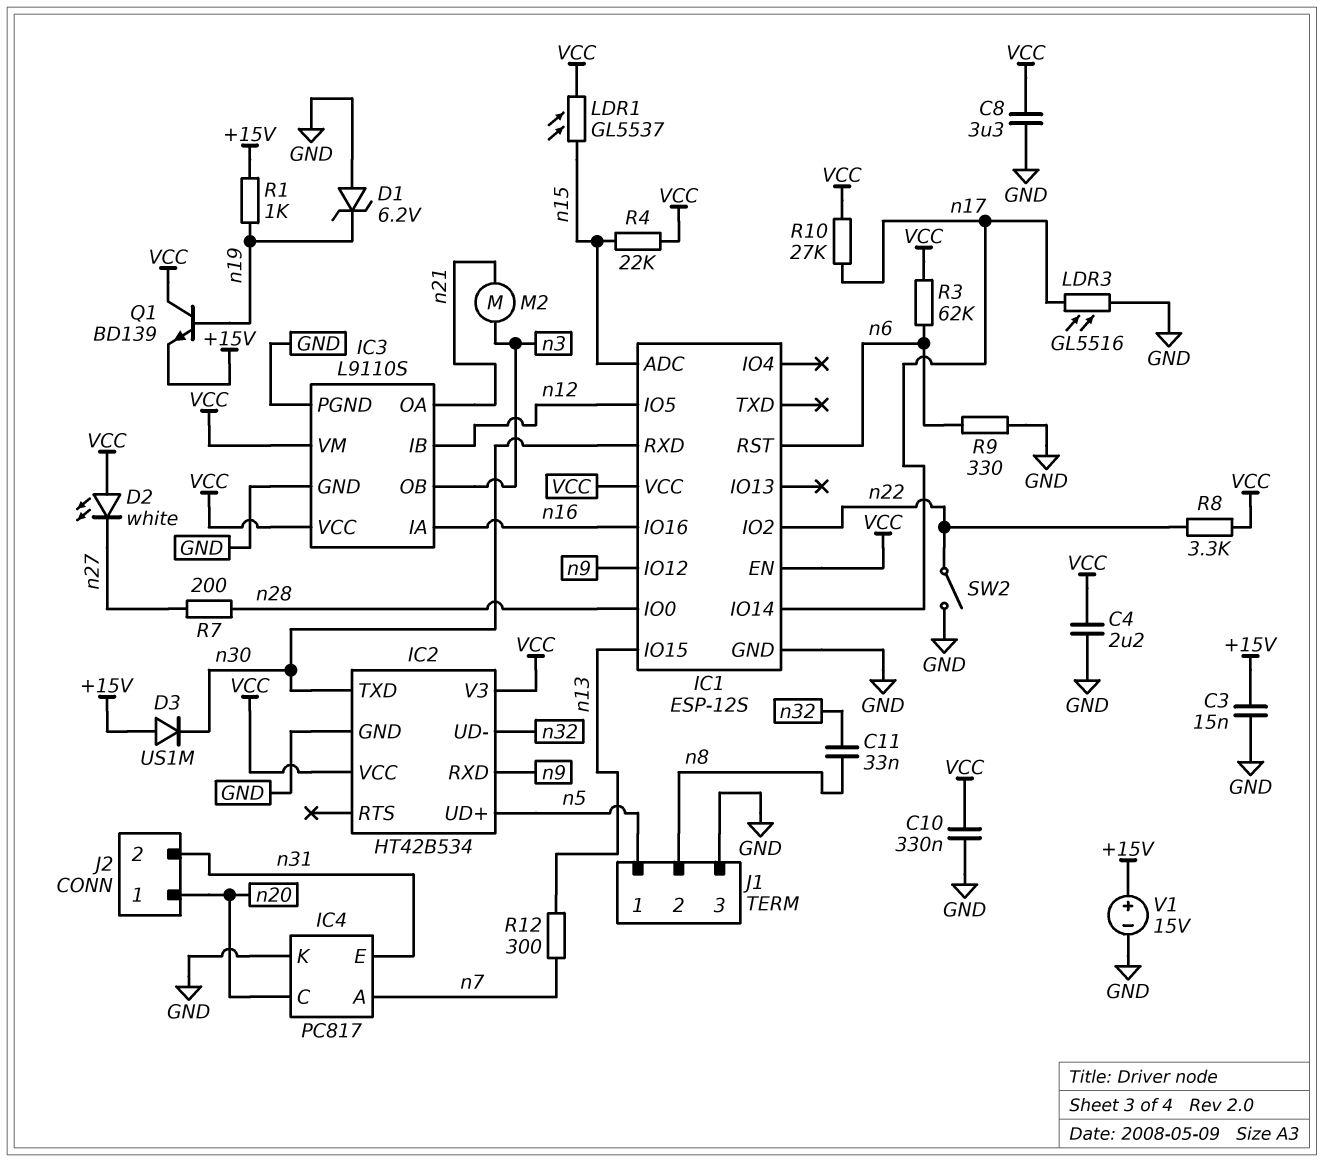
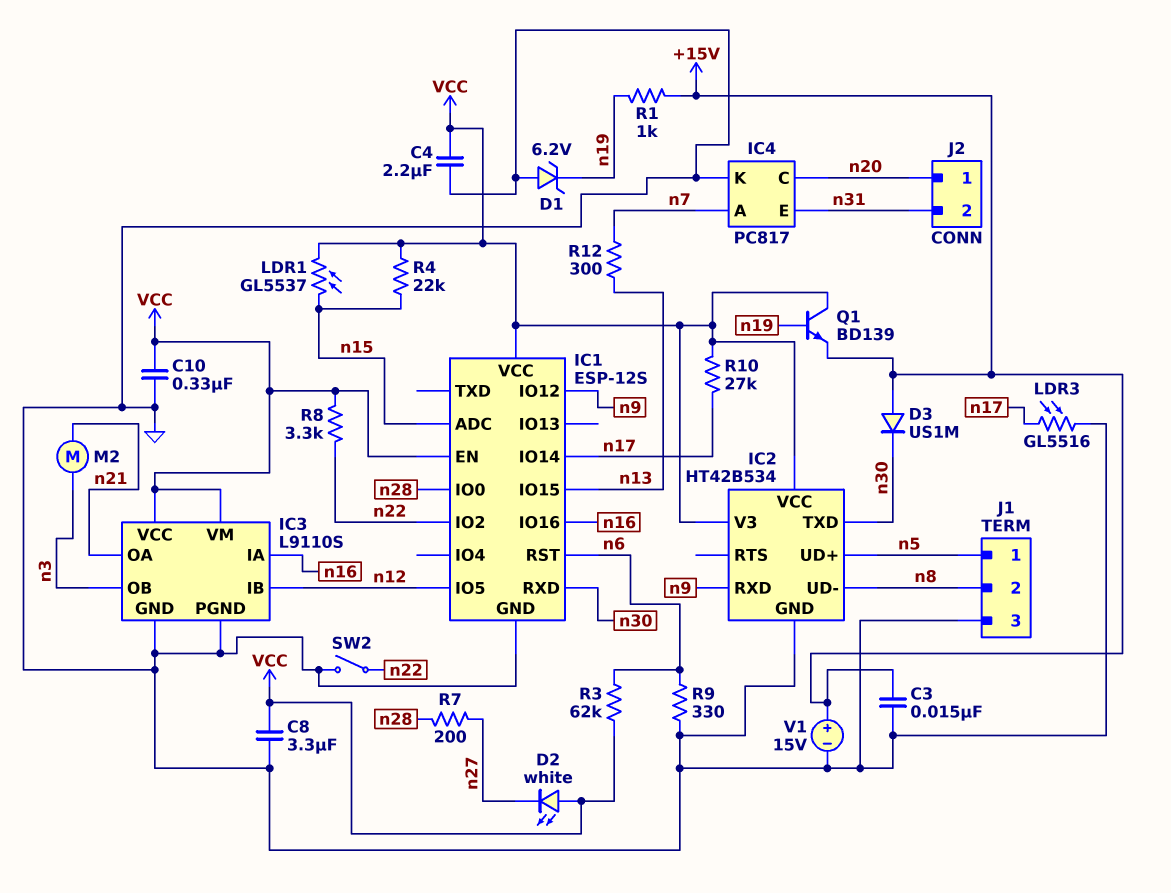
C11: 33nF (n8, n32) -> none
IC2 pin UD-: n32 -> n8

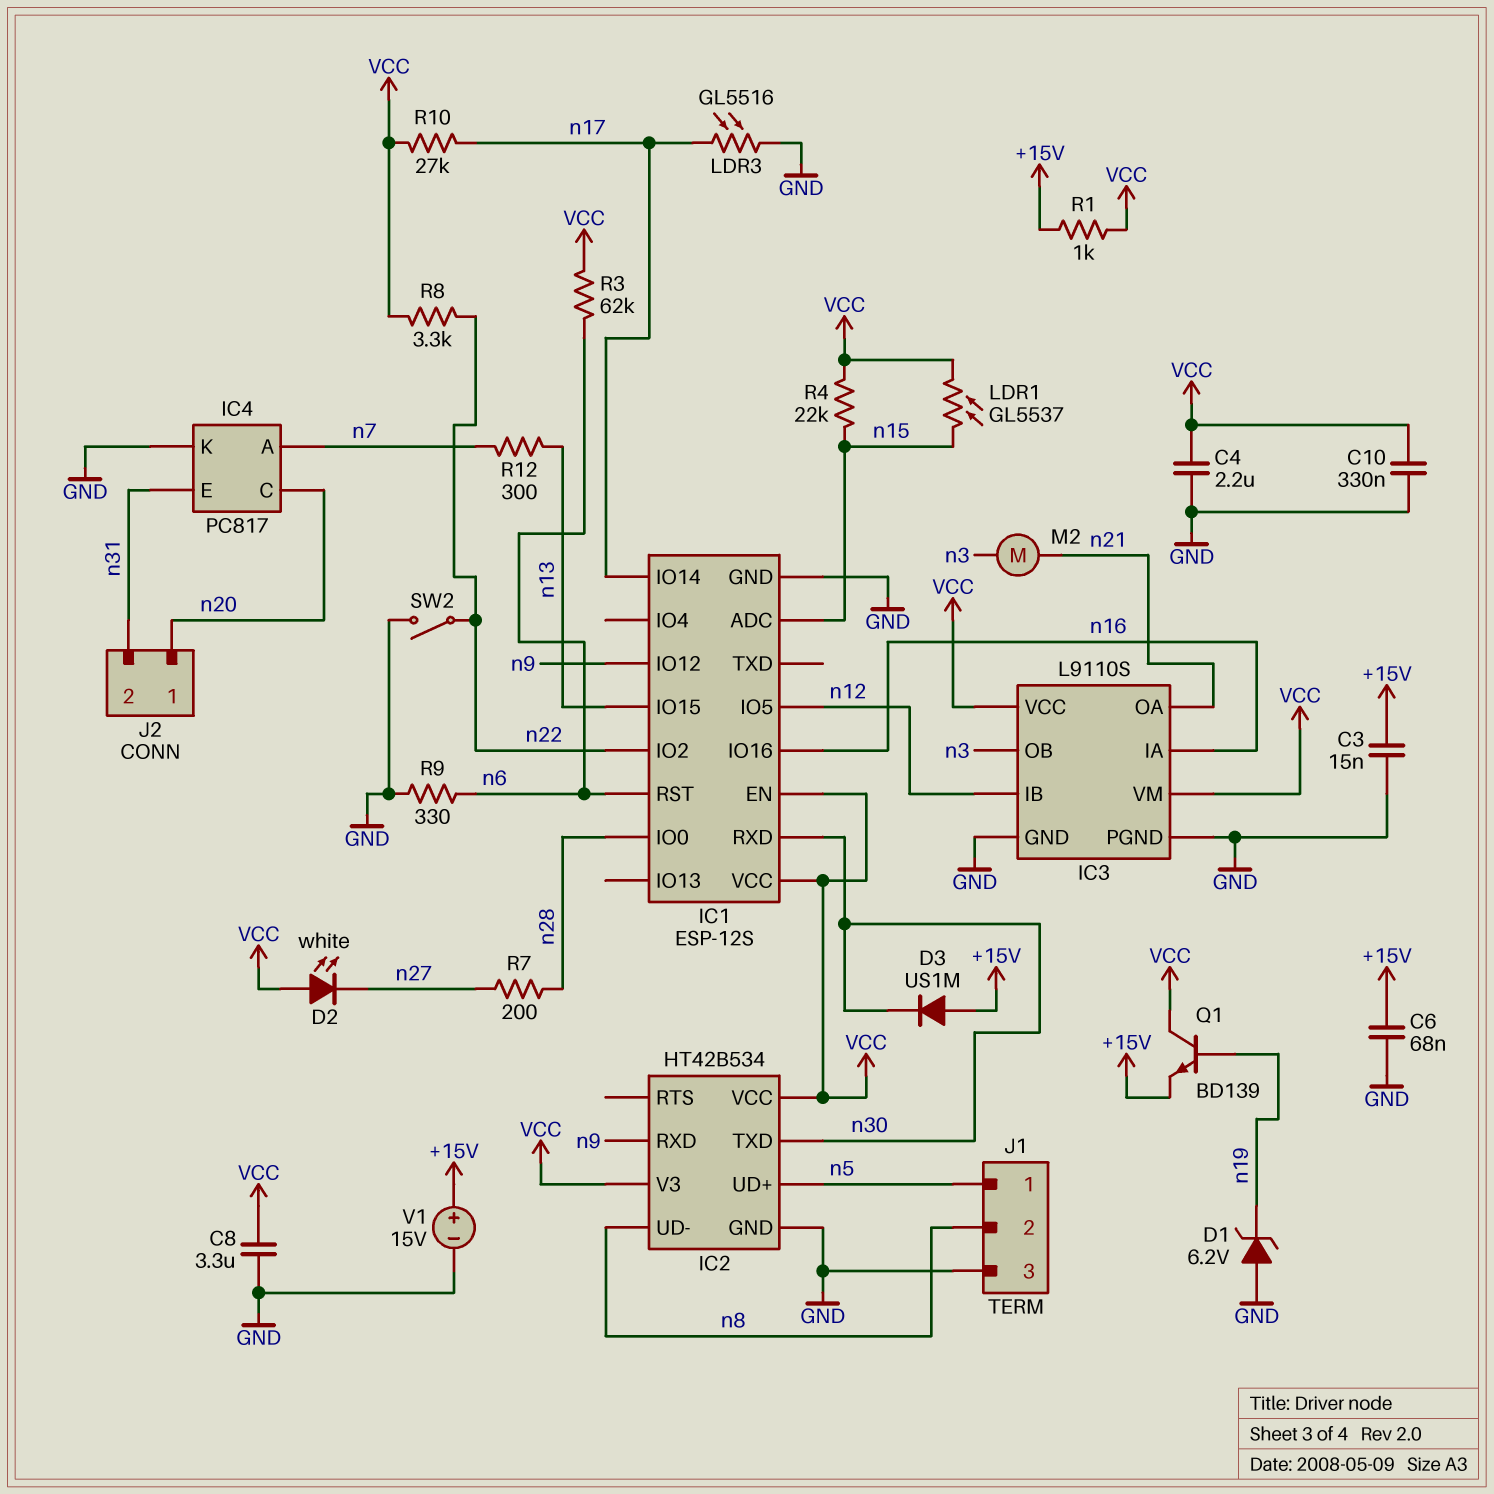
C6: none -> 68nF (+15V, GND)
R1: 1k (+15V, n19) -> 1k (+15V, VCC)

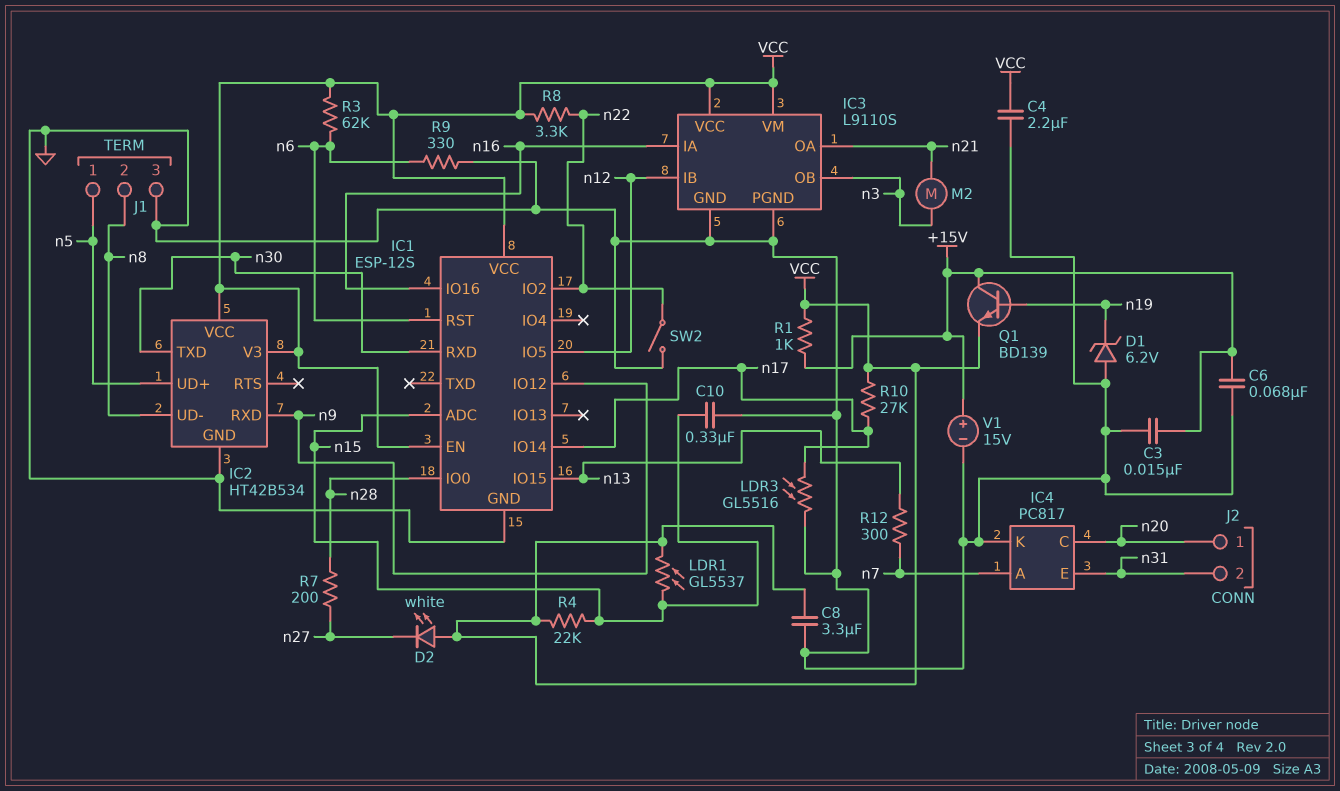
C10: 330nF (GND, VCC) -> 330nF (GND, n15)
D3: diode US1M (A +15V, K n30) -> none
Q1: NPN BD139 (B n19, C VCC, E +15V) -> NPN BD139 (B n19, C +15V, E VCC)

